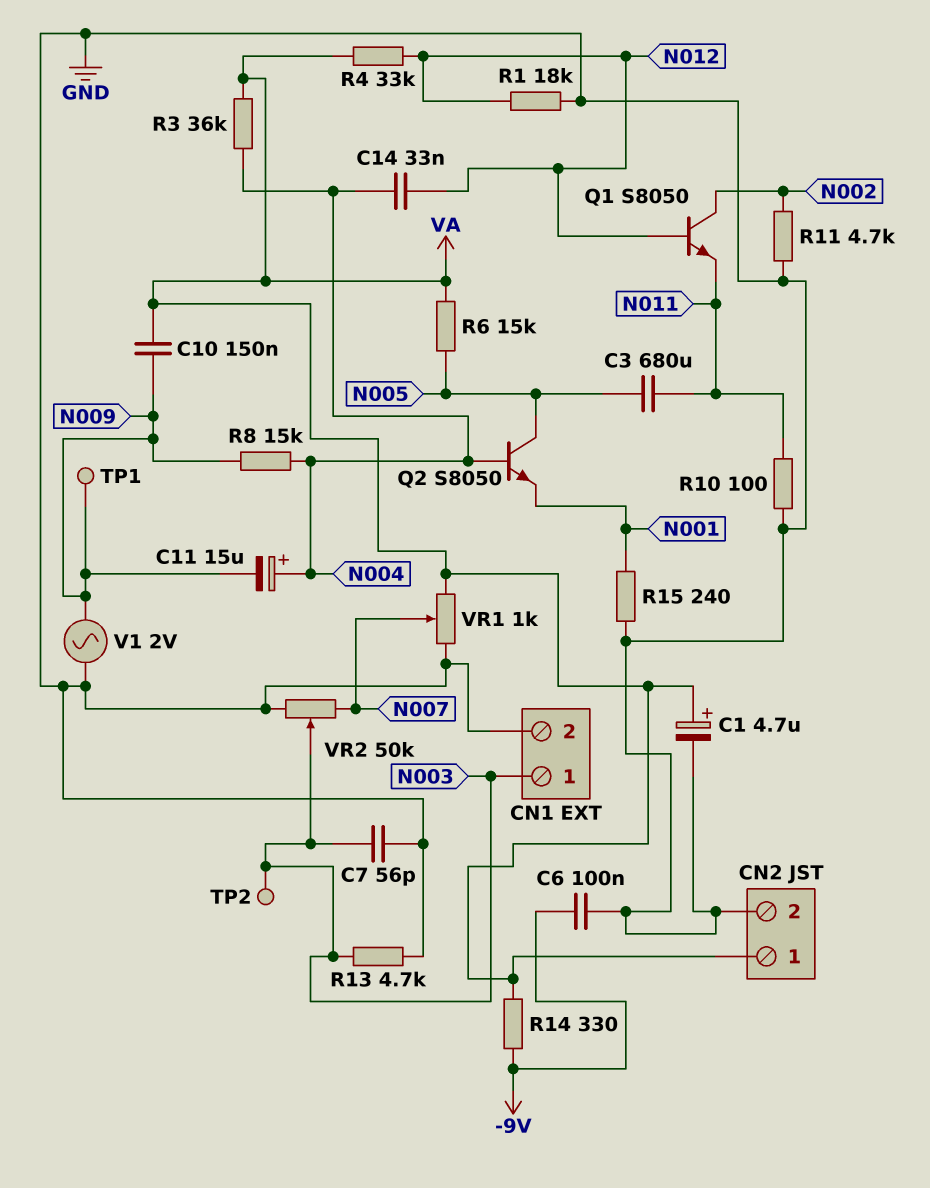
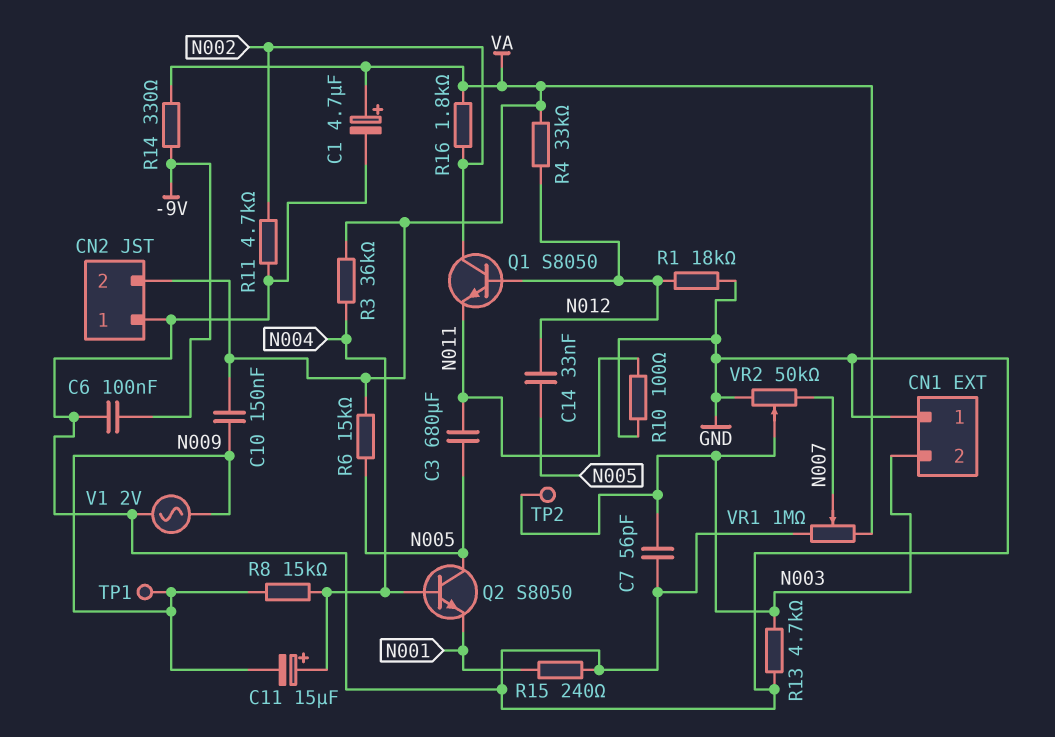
C14: 33nF (N004, N012) -> 33nF (N005, N012)
CN1 pin 1: N003 -> GND
CN1 pin 2: GND -> N003
CN2 pin 1: VA -> GND
CN2 pin 2: GND -> VA
R16: none -> 1.8k (N002, VA)
VR1: 1k (GND, VA, wiper N007) -> 1M (GND, VA, wiper N007)

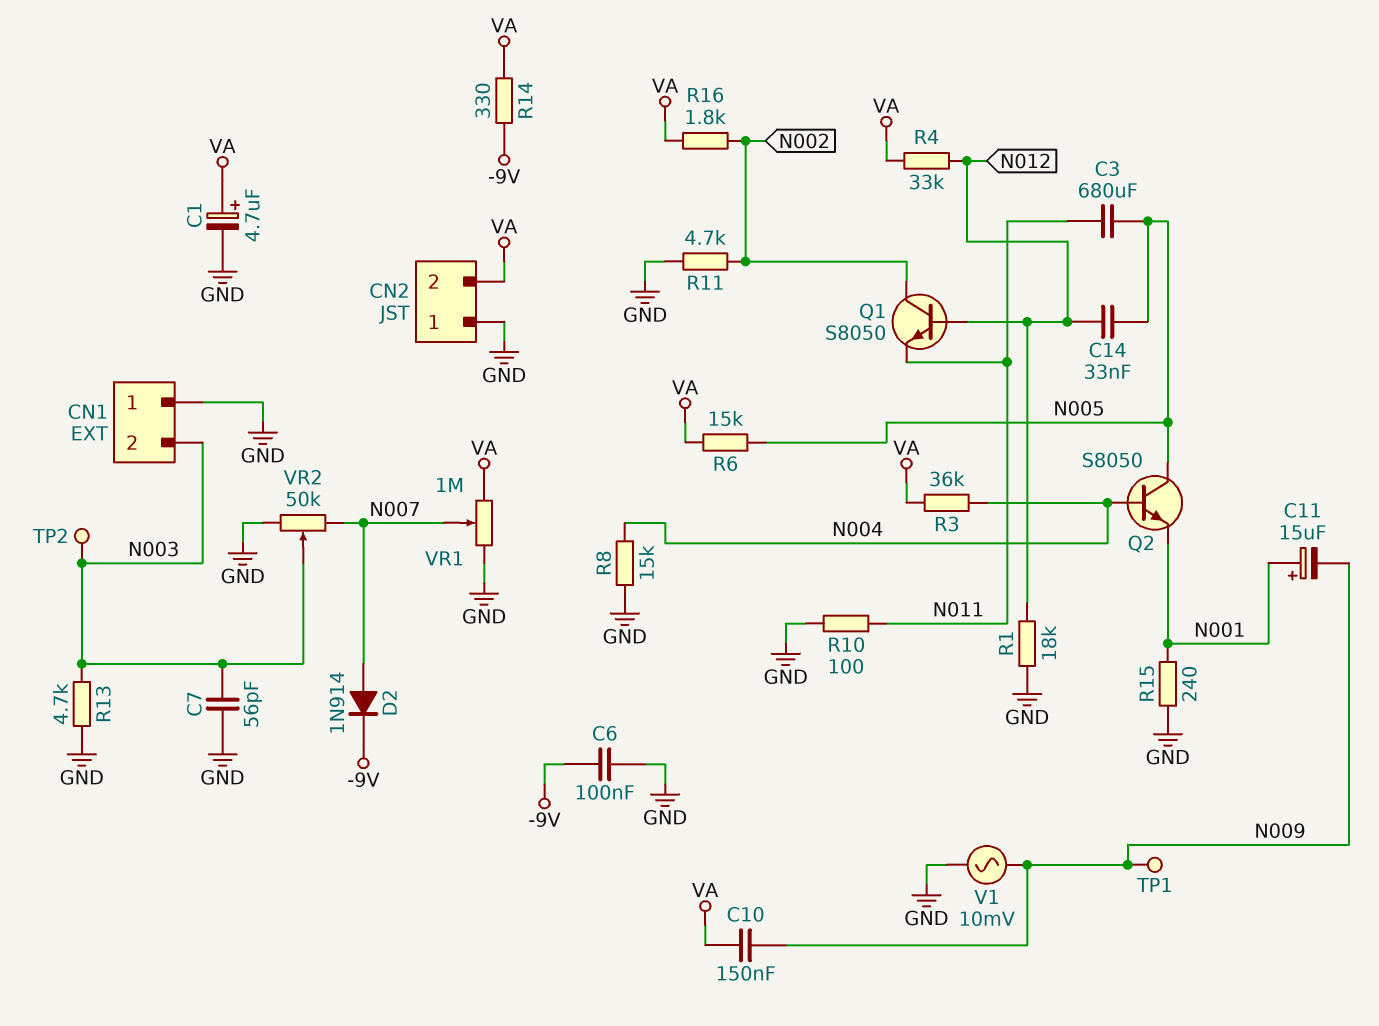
C11: 15uF (plus N004, minus N009) -> 15uF (plus N001, minus N009)
D2: none -> diode 1N914 (A N007, K -9V)
R8: 15k (N004, N009) -> 15k (GND, N004)
V1: AC 2V (GND, N009) -> AC 10mV (GND, N009)

